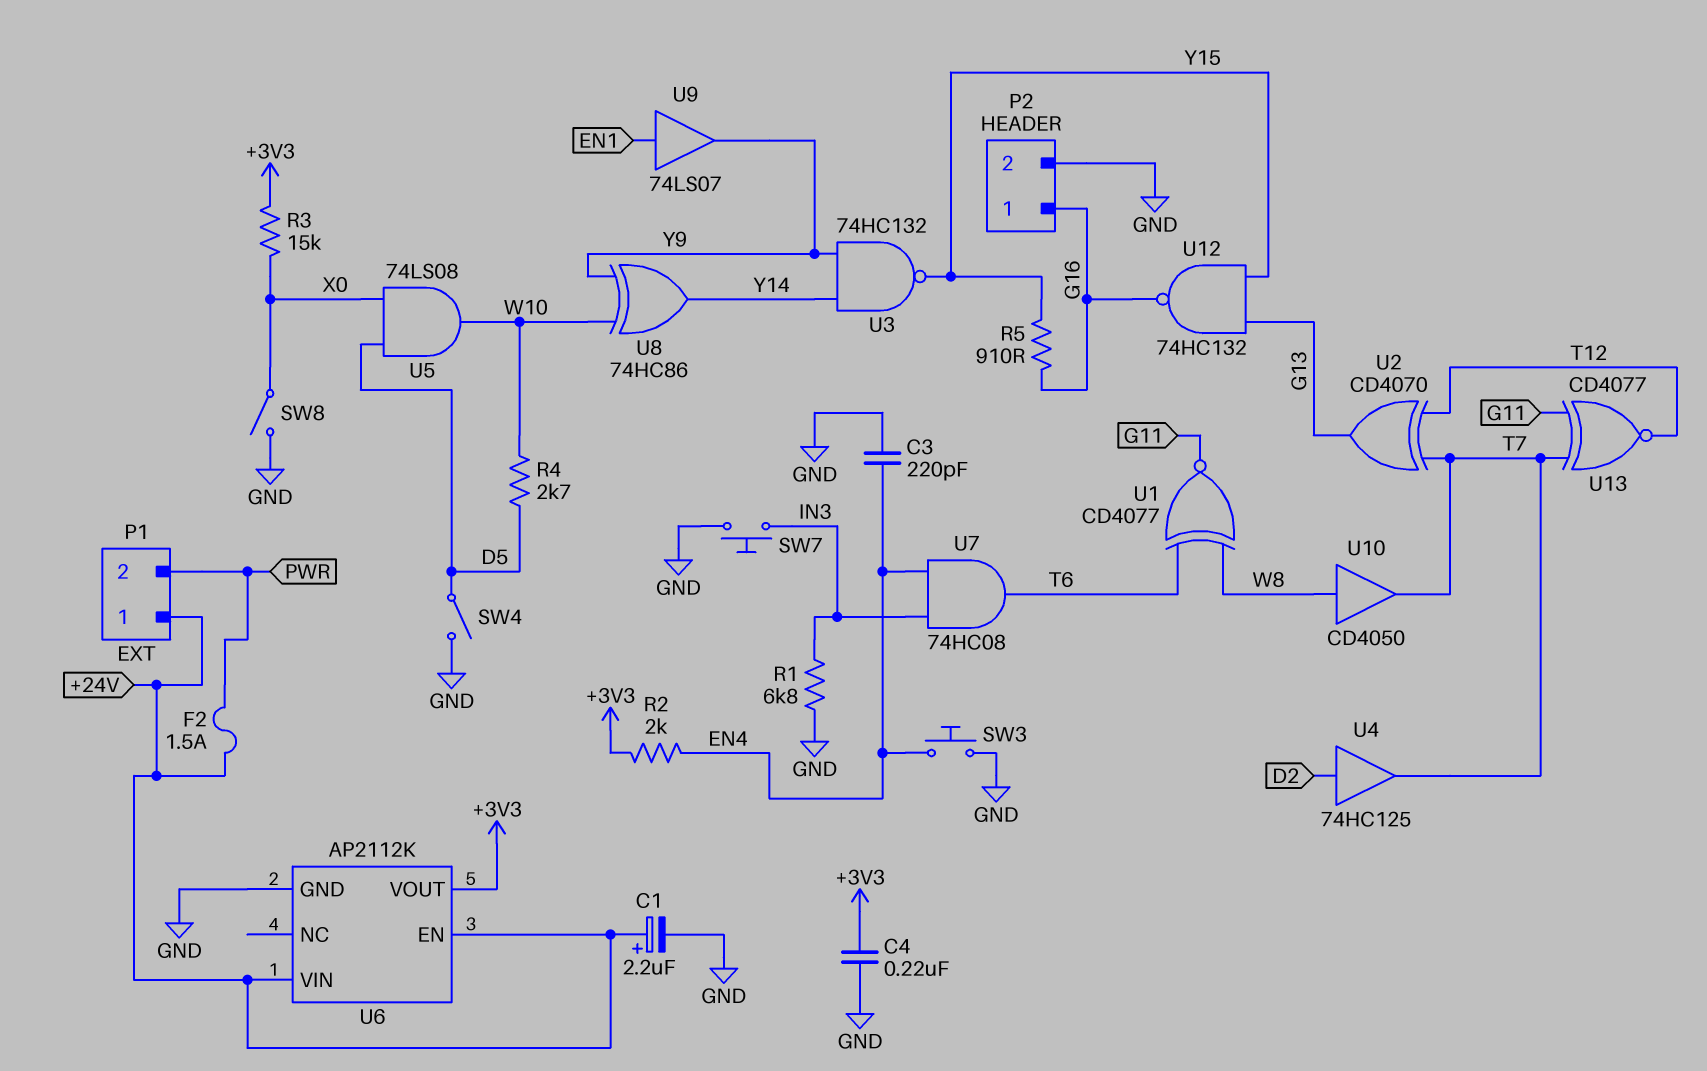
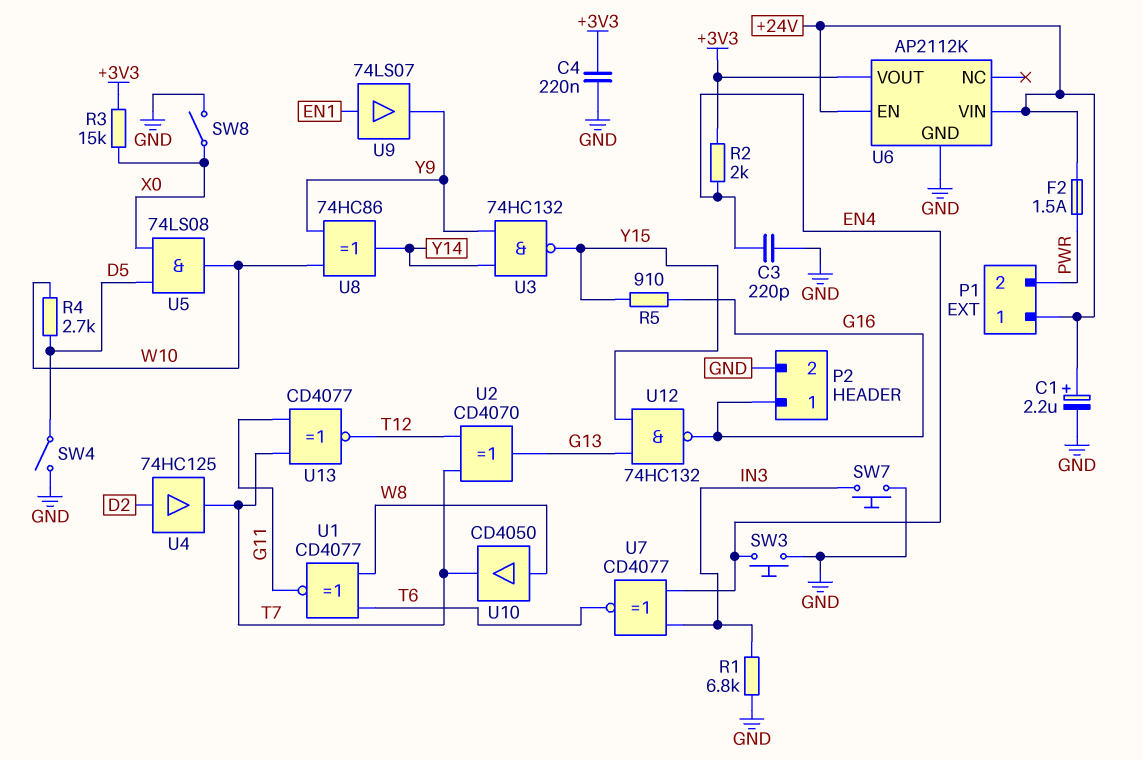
U7: AND 74HC08 (in EN4, in IN3, out T6) -> XNOR CD4077 (in EN4, in IN3, out T6)

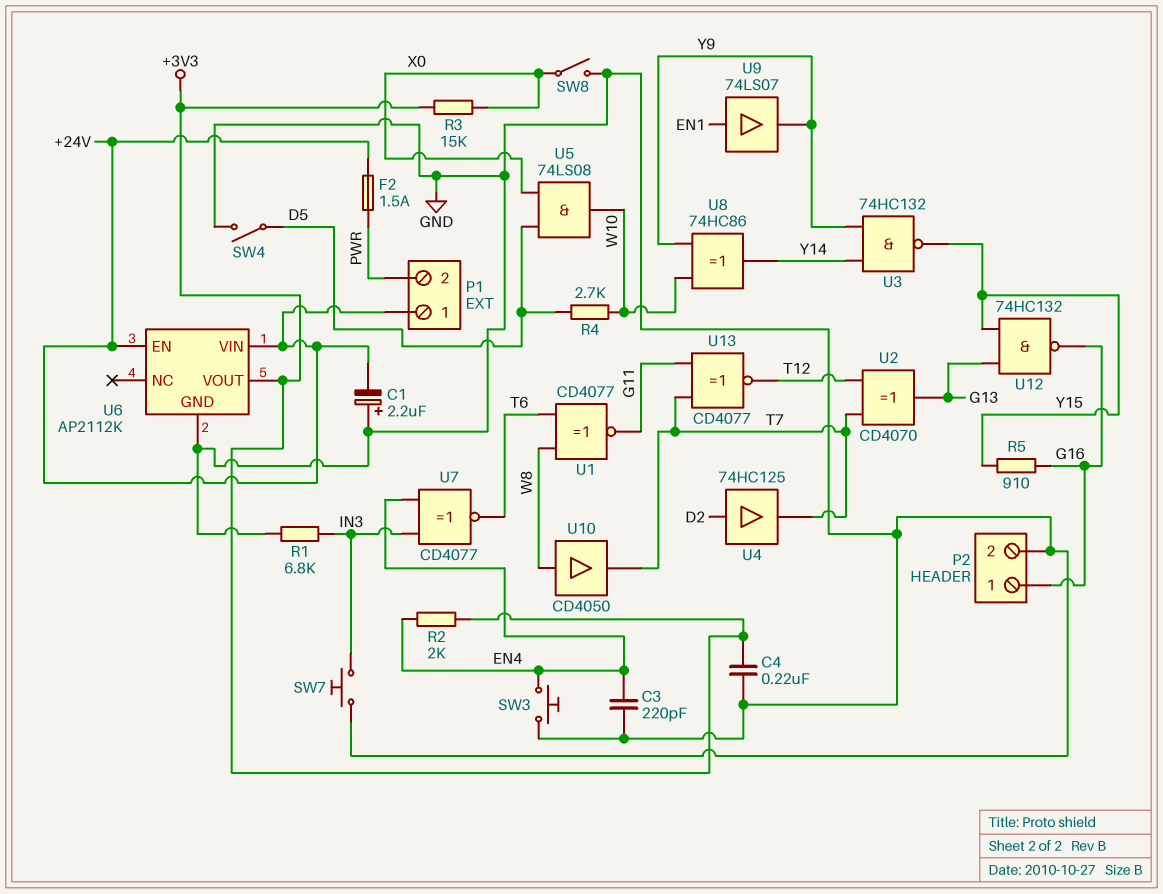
C1: 2.2uF (plus +24V, minus GND) -> 2.2uF (plus GND, minus +24V)

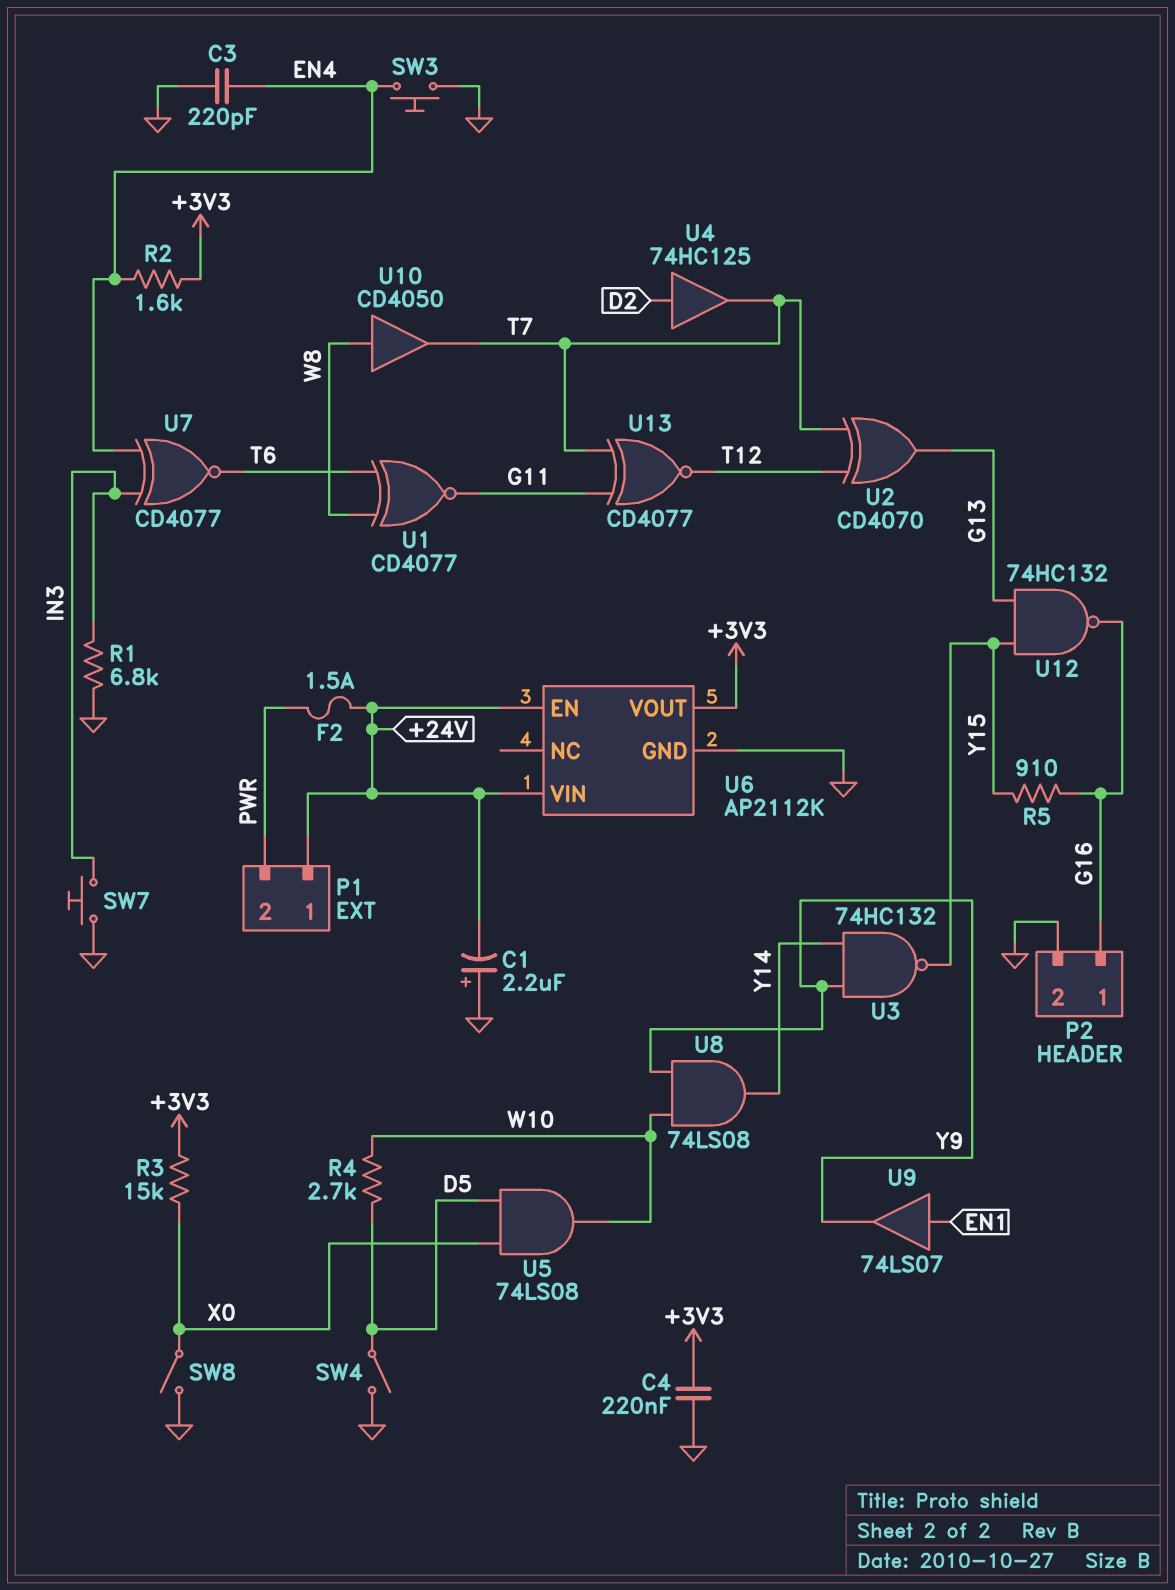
R2: 2k (+3V3, EN4) -> 1.6k (+3V3, EN4)
U8: XOR 74HC86 (in W10, in Y9, out Y14) -> AND 74LS08 (in W10, in Y9, out Y14)

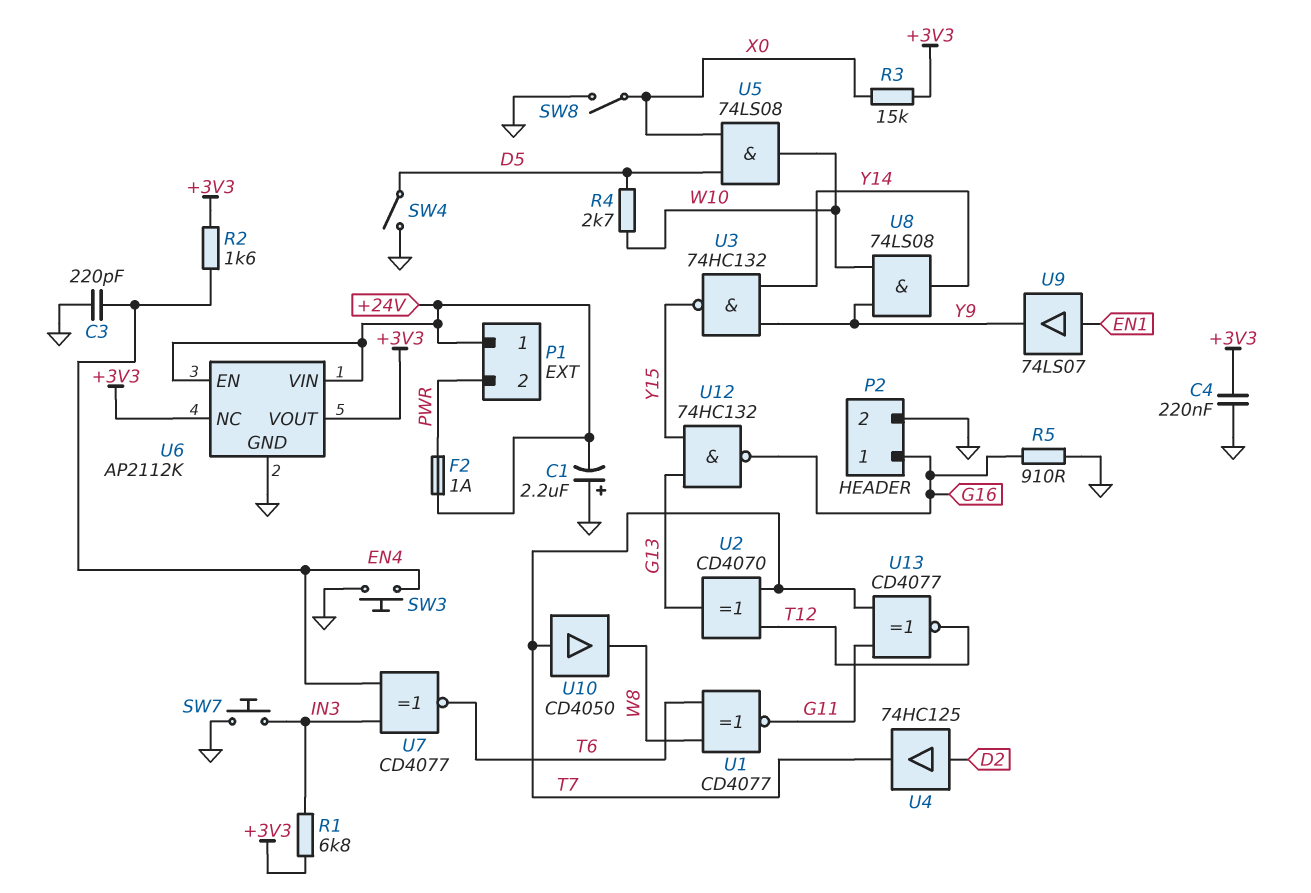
F2: 1.5A (+24V, PWR) -> 1A (+24V, PWR)
R1: 6.8k (GND, IN3) -> 6.8k (+3V3, IN3)
R5: 910 (G16, Y15) -> 910 (G16, GND)
U6 pin NC: none -> +3V3
U10: buffer CD4050 (in W8, out T7) -> buffer CD4050 (in T7, out W8)

